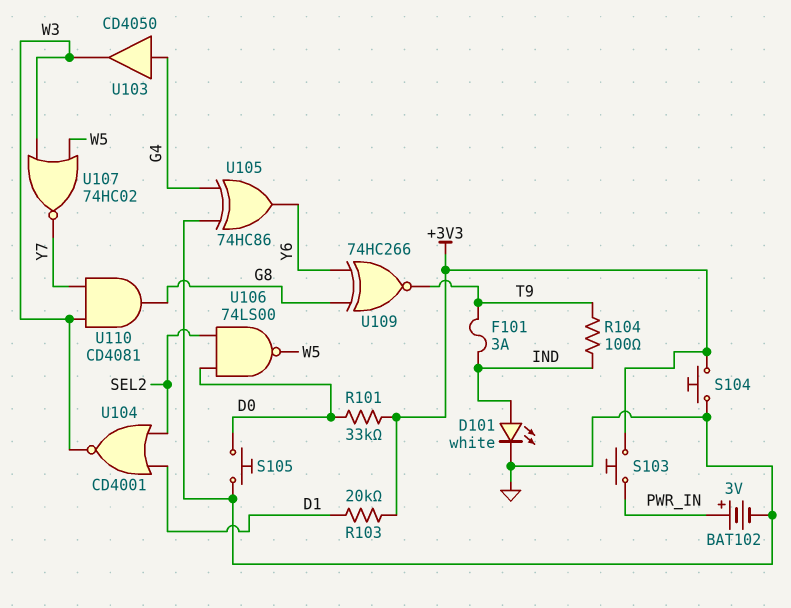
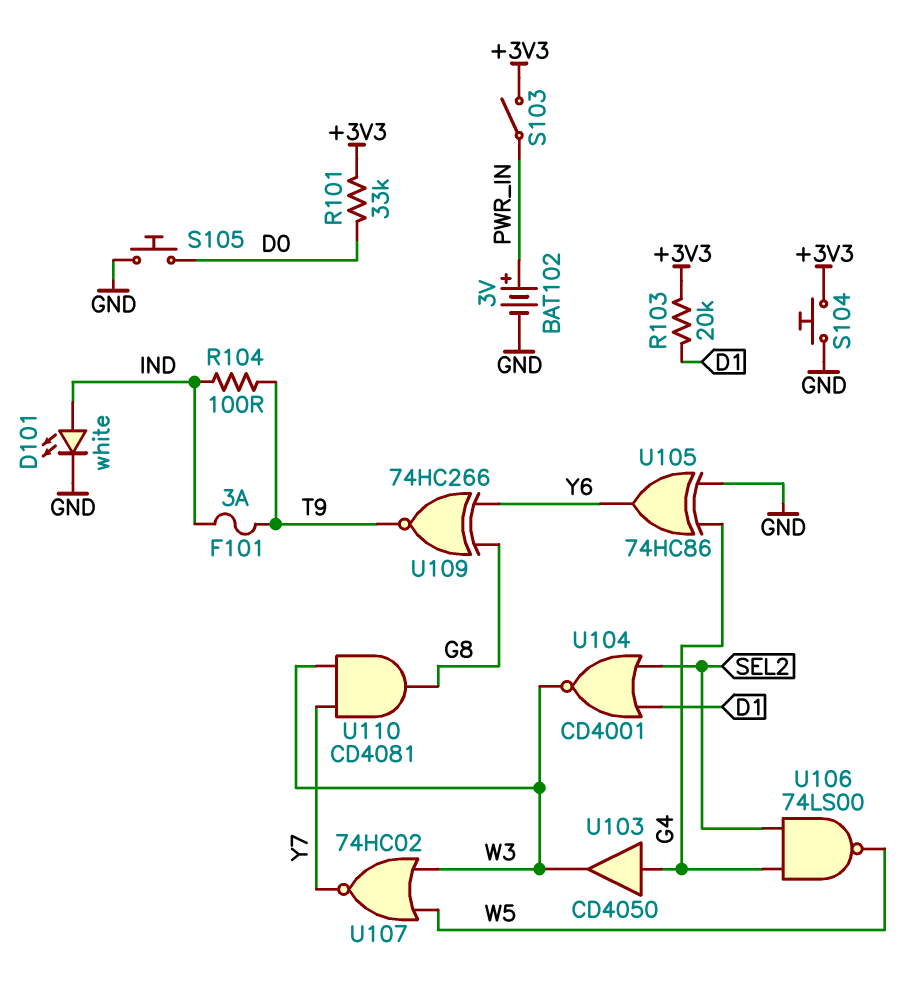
S103: button (+3V3, PWR_IN) -> switch (+3V3, PWR_IN)
U106: NAND 74LS00 (in D0, in SEL2, out W5) -> NAND 74LS00 (in G4, in SEL2, out W5)

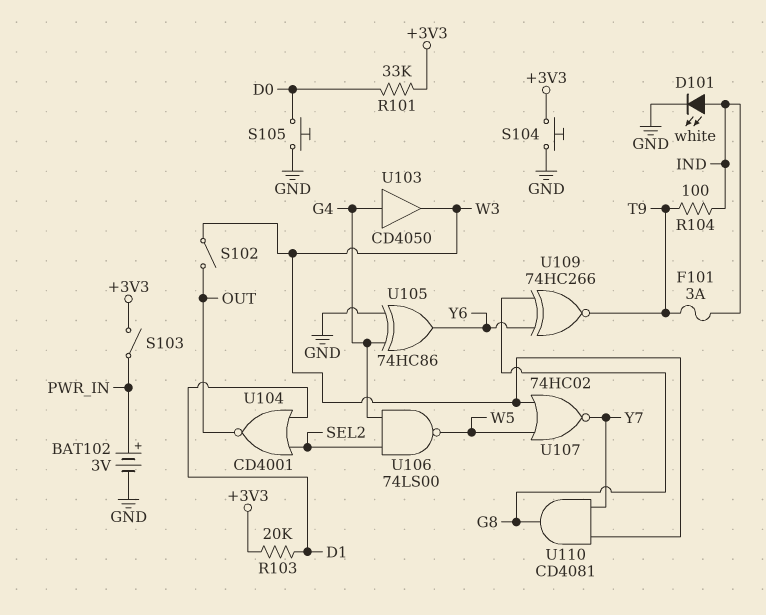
S102: none -> switch (OUT, W3)
U104: NOR CD4001 (in D1, in SEL2, out W3) -> NOR CD4001 (in D1, in SEL2, out OUT)

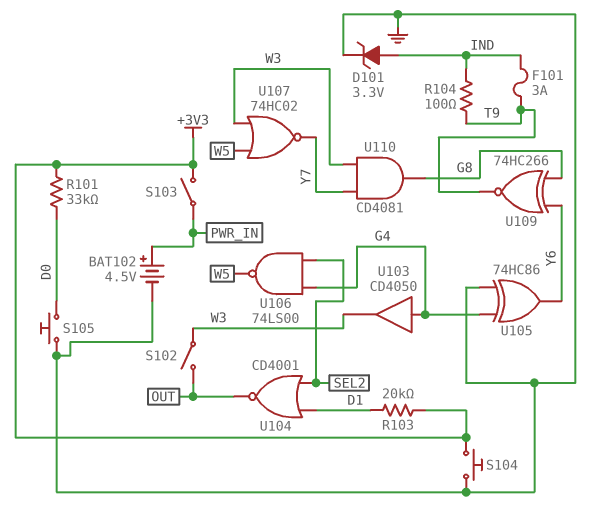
BAT102: 3V (plus PWR_IN, minus GND) -> 4.5V (plus PWR_IN, minus GND)
D101: LED white (A IND, K GND) -> zener 3.3V (A IND, K GND)

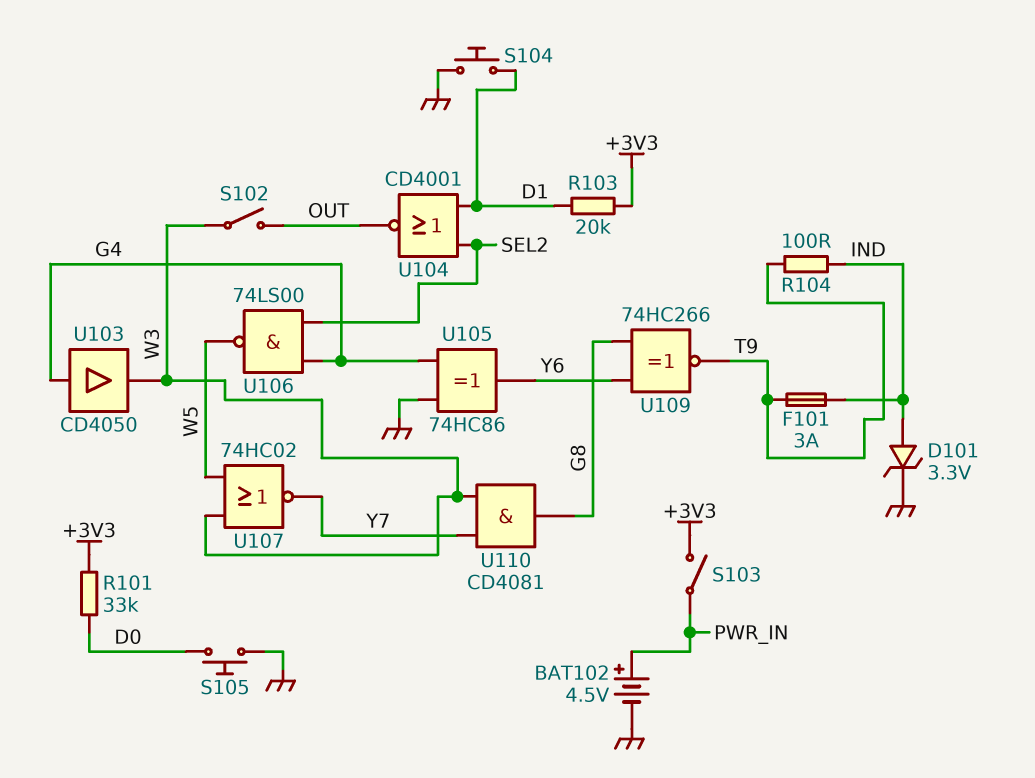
S104: button (+3V3, GND) -> button (D1, GND)

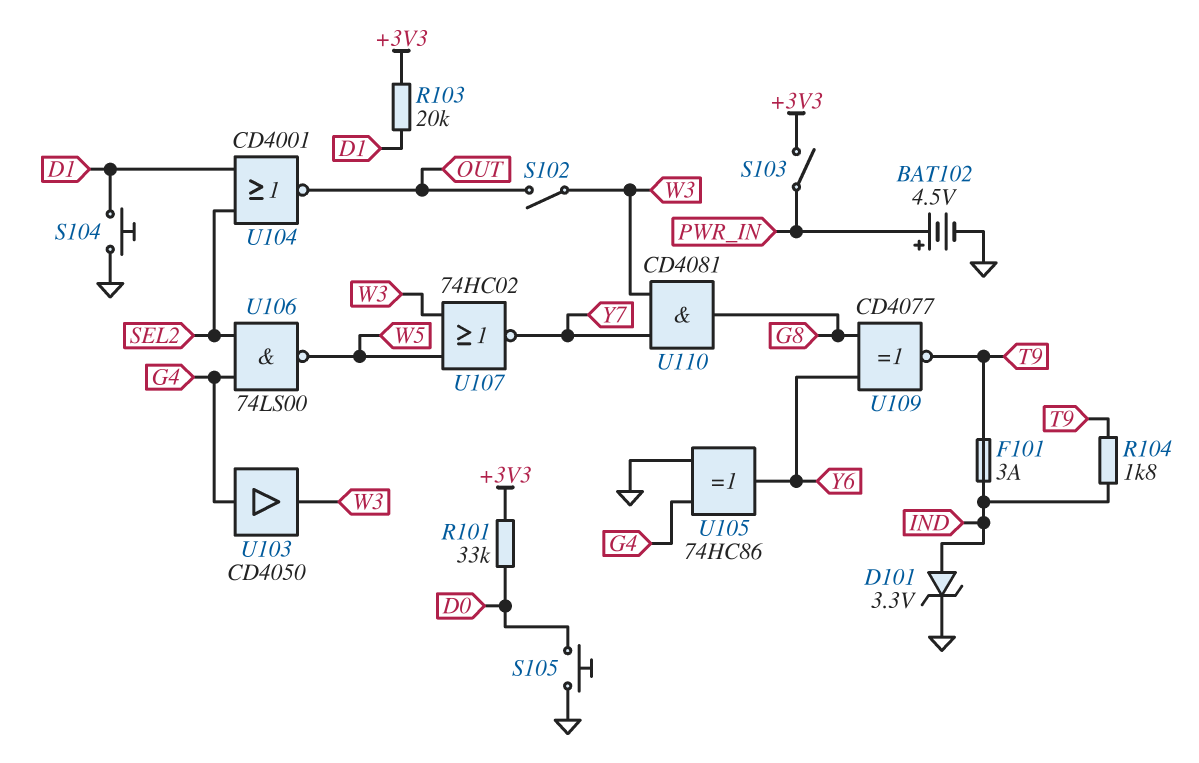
R104: 100 (IND, T9) -> 1.8k (IND, T9)
U109: XNOR 74HC266 (in G8, in Y6, out T9) -> XNOR CD4077 (in G8, in Y6, out T9)

